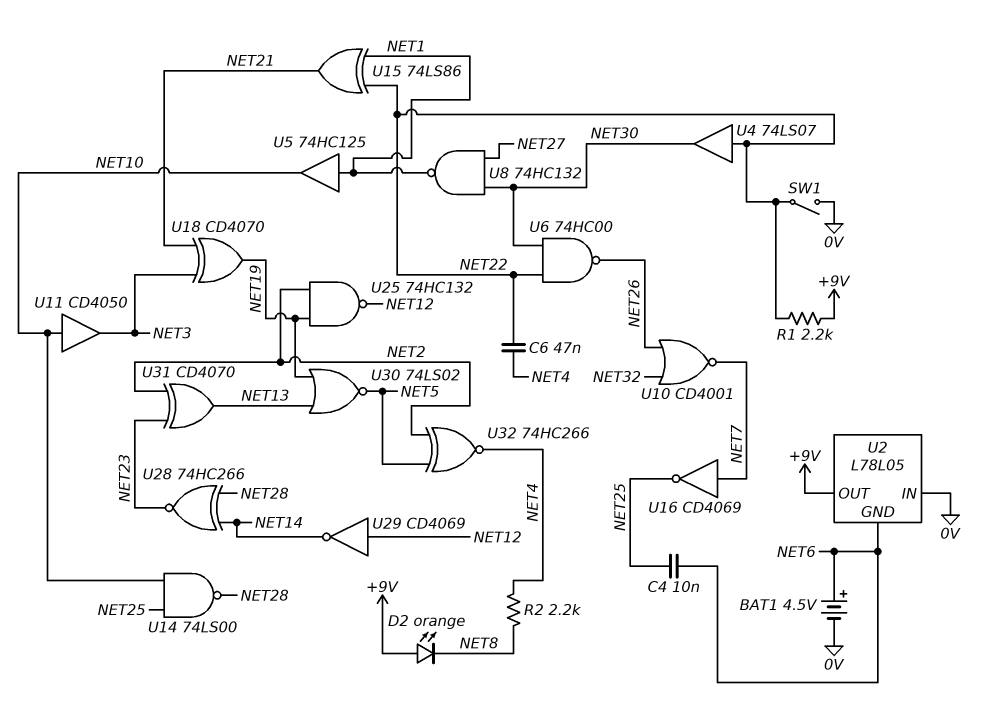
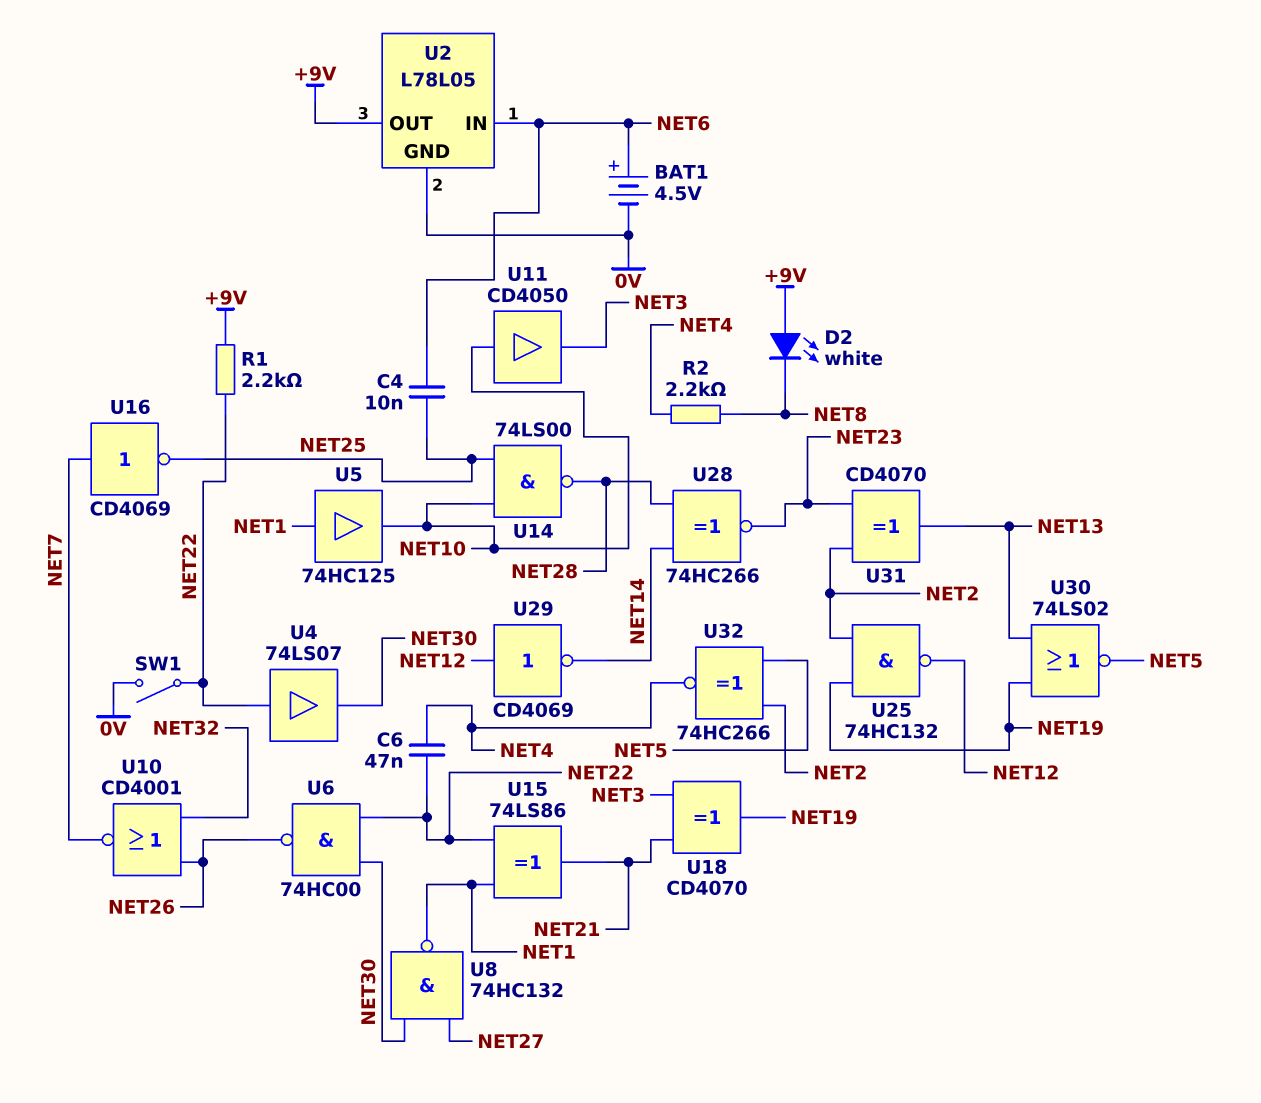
D2: LED orange (A +9V, K NET8) -> LED white (A +9V, K NET8)
U2 pin GND: NET6 -> 0V
U2 pin IN: 0V -> NET6

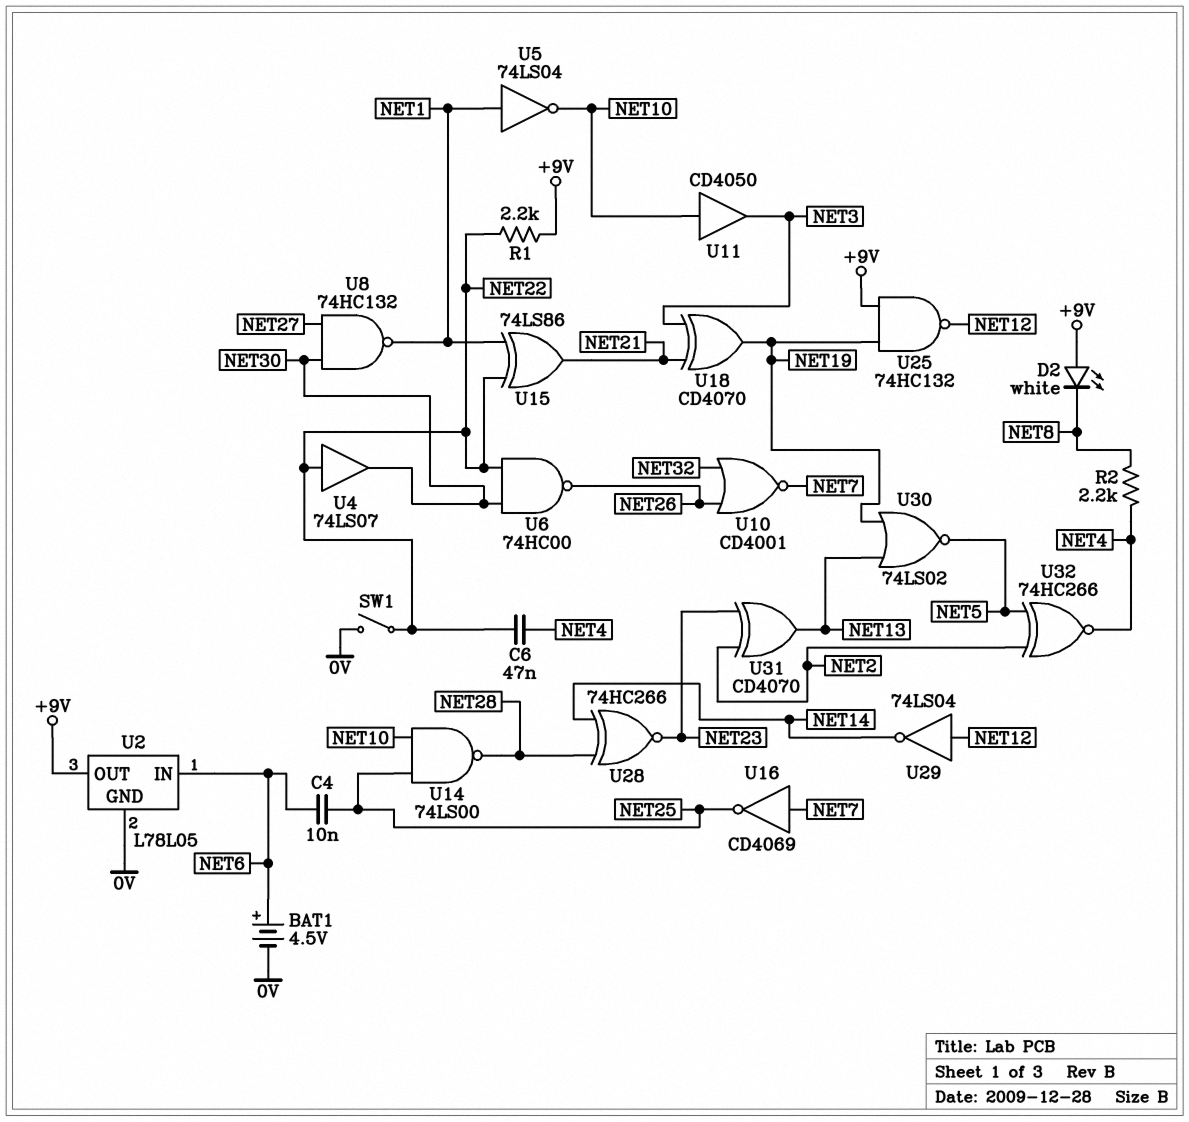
U5: buffer 74HC125 (in NET1, out NET10) -> NOT 74LS04 (in NET1, out NET10)
U25: NAND 74HC132 (in NET2, in NET19, out NET12) -> NAND 74HC132 (in +9V, in NET19, out NET12)
U29: NOT CD4069 (in NET12, out NET14) -> NOT 74LS04 (in NET12, out NET14)

